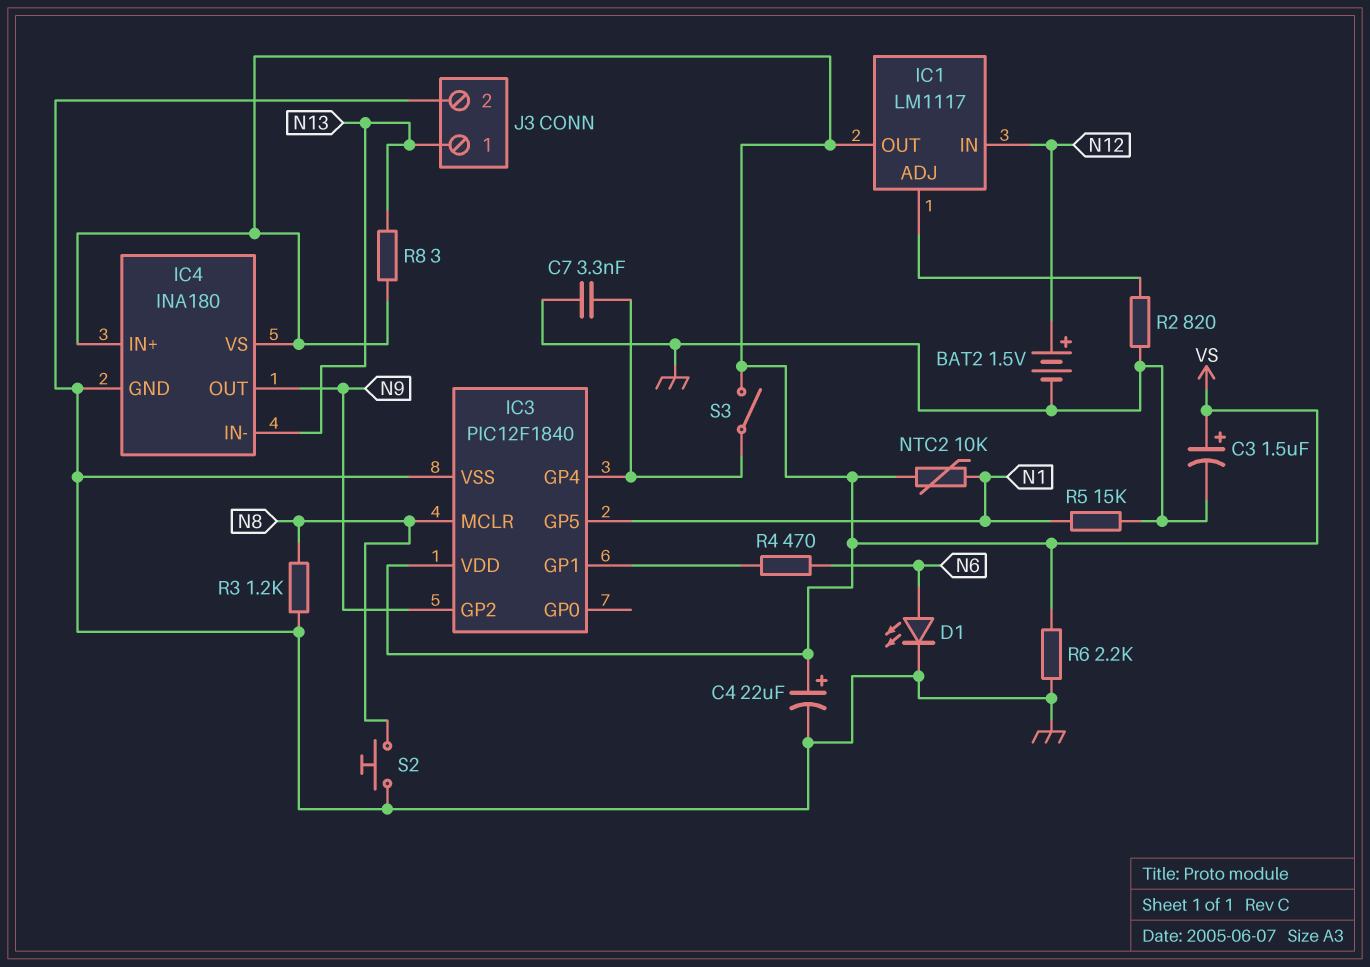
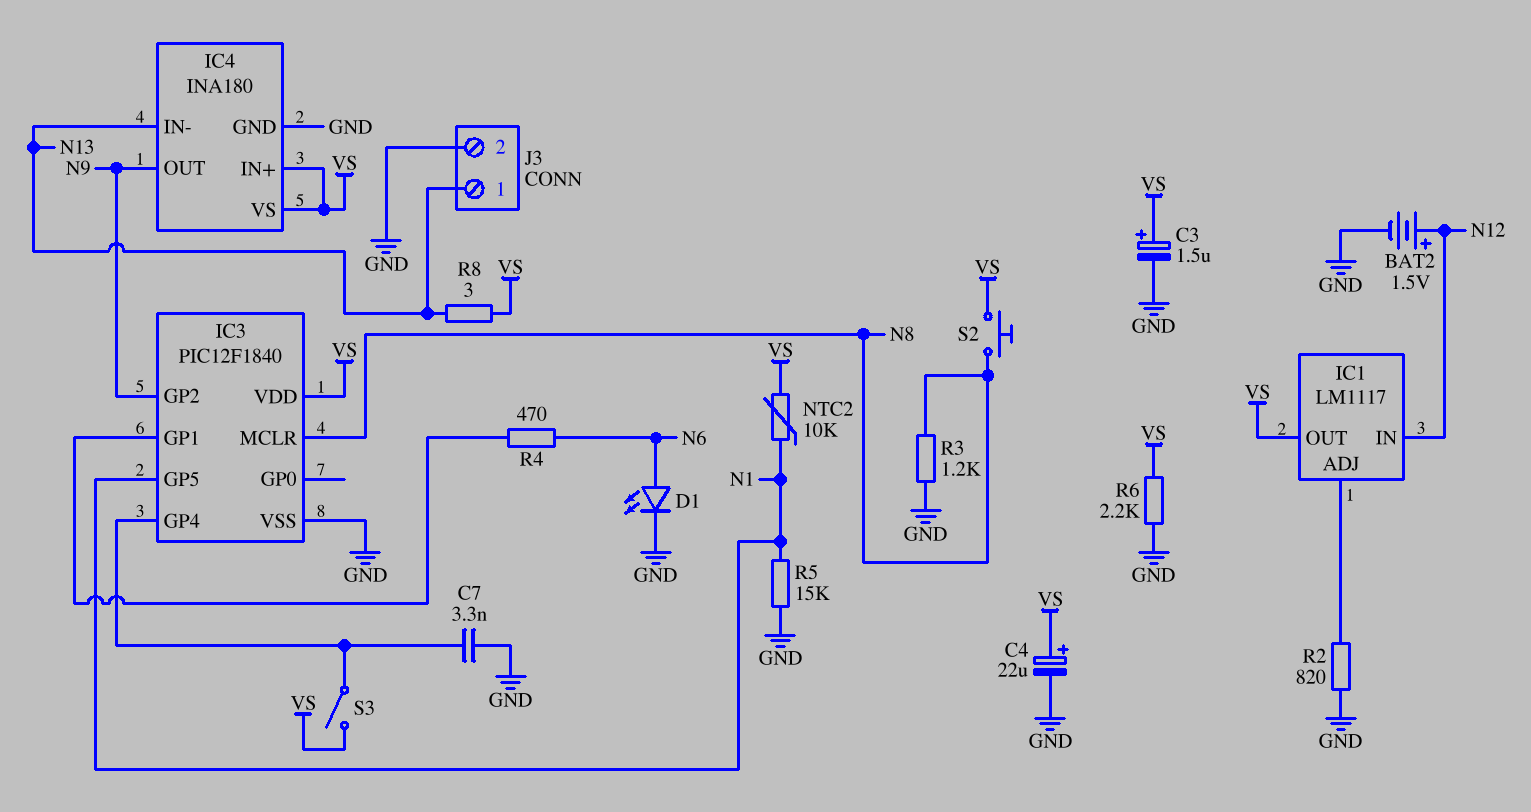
S2: button (GND, N8) -> button (N8, VS)

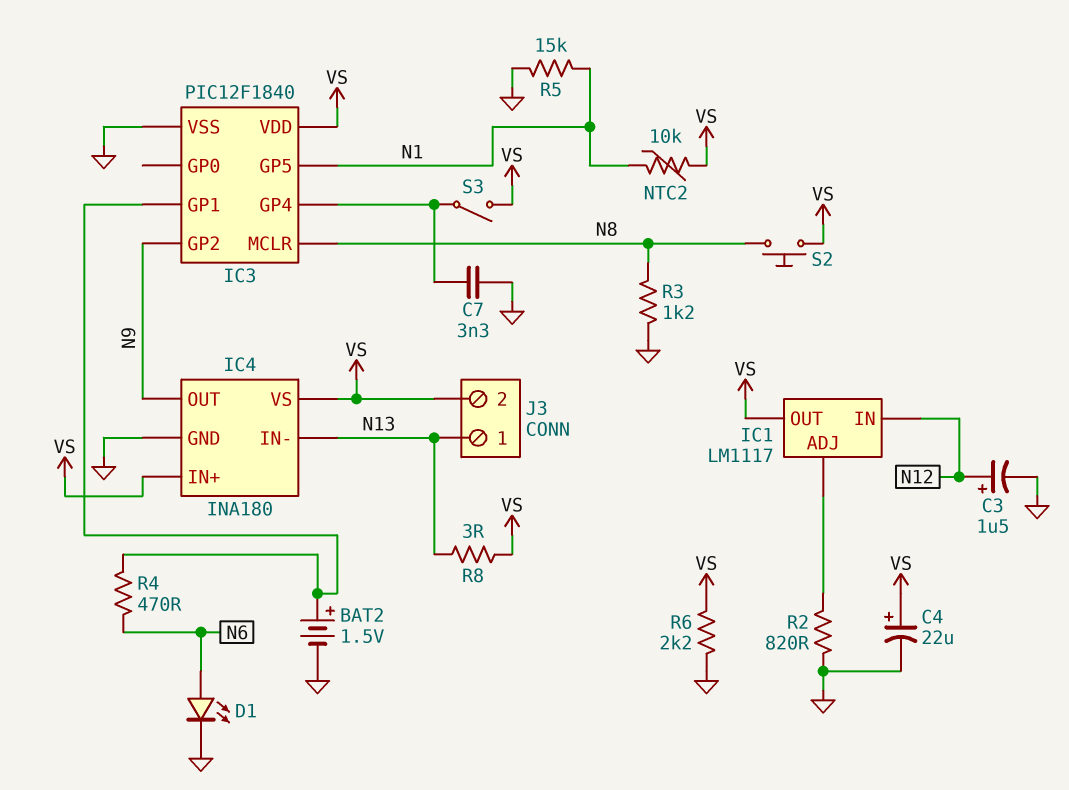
BAT2: 1.5V (plus N12, minus GND) -> 1.5V (plus IC3/GP1, minus GND)
C3: 1.5uF (plus VS, minus GND) -> 1.5uF (plus N12, minus GND)
J3 pin 2: GND -> VS

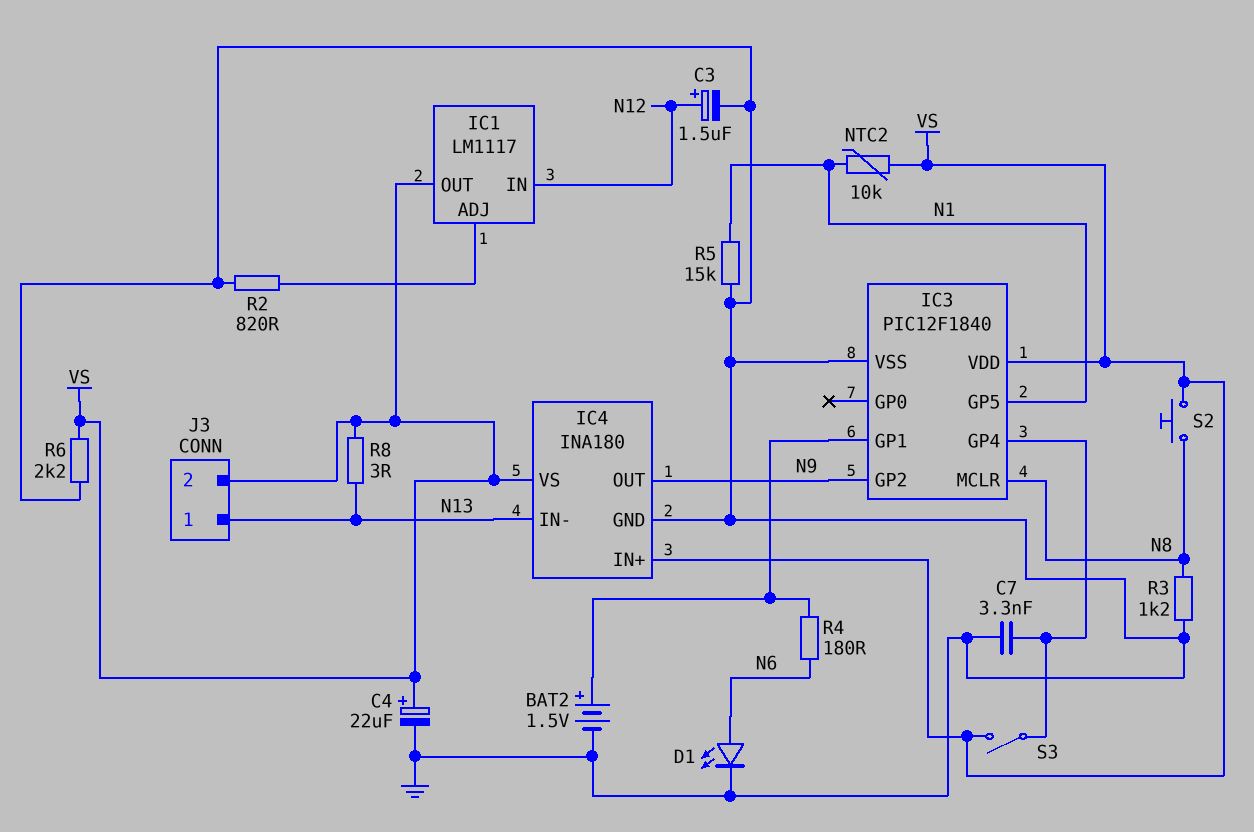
R4: 470 (IC3/GP1, N6) -> 180 (IC3/GP1, N6)

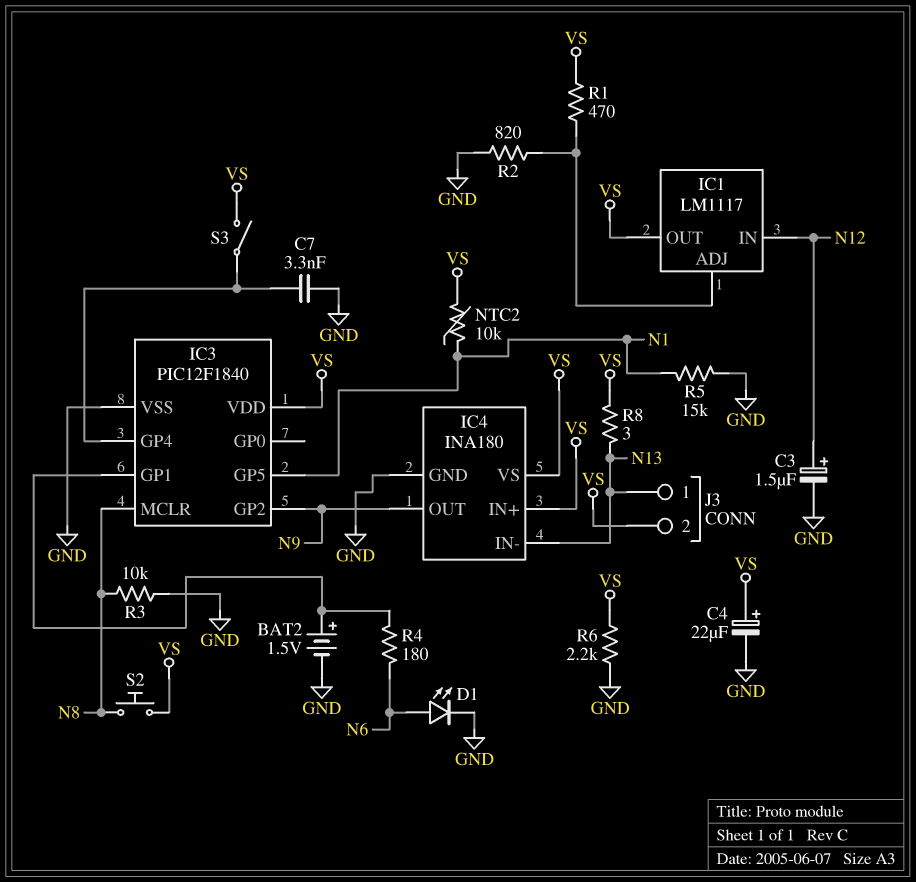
R1: none -> 470 (IC1/ADJ, VS)
R3: 1.2k (GND, N8) -> 10k (GND, N8)

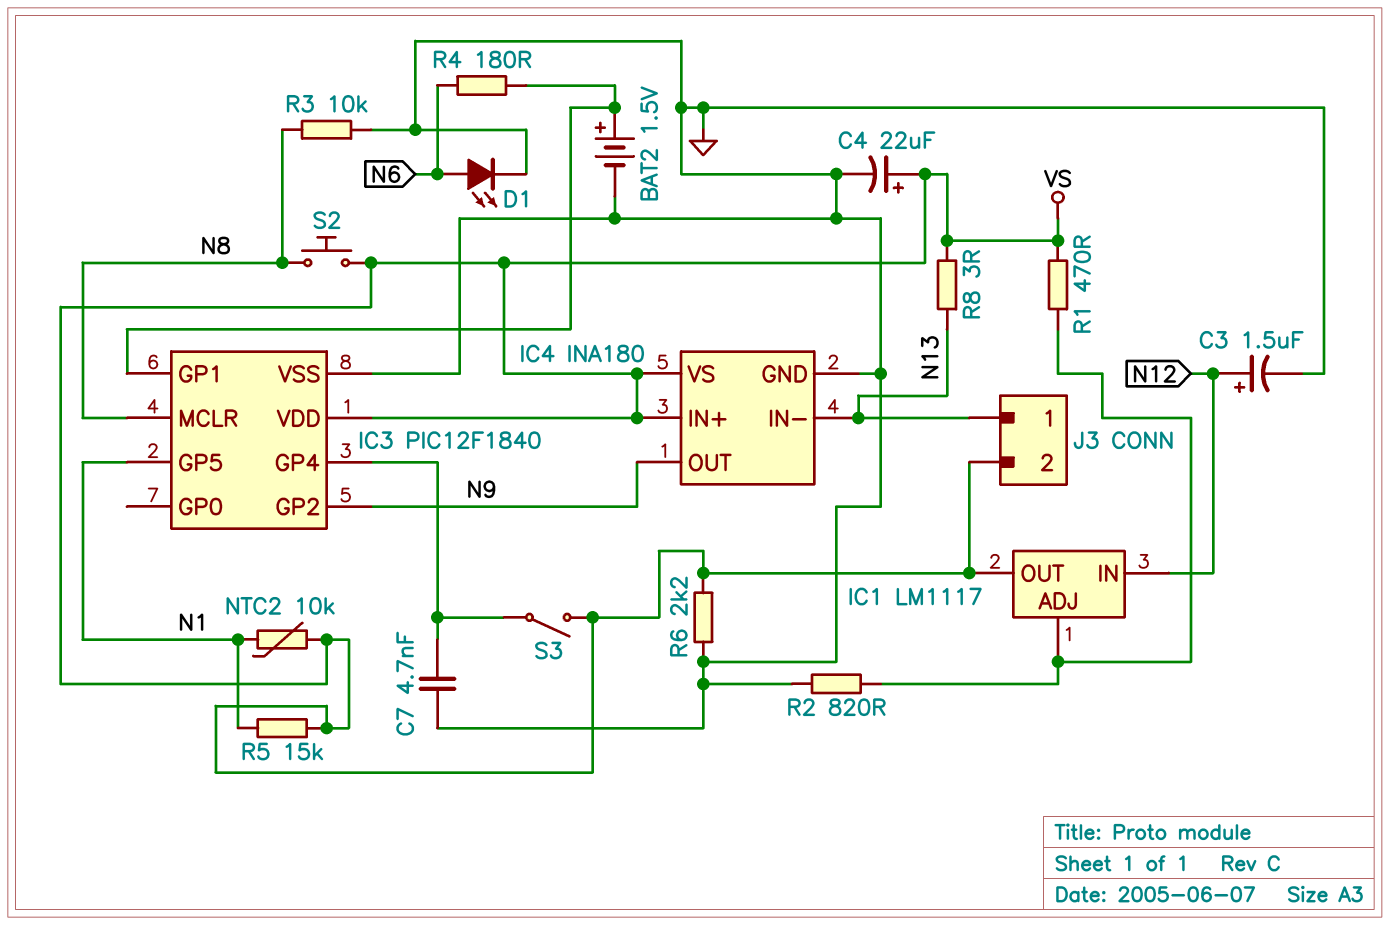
C7: 3.3nF (GND, IC3/GP4) -> 4.7nF (GND, IC3/GP4)
R5: 15k (GND, N1) -> 15k (N1, VS)

